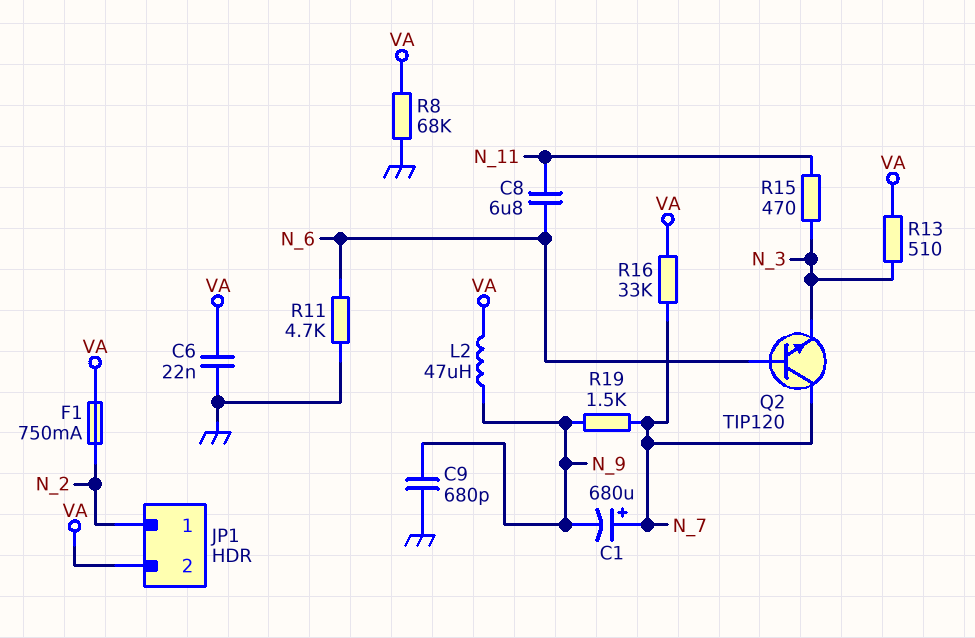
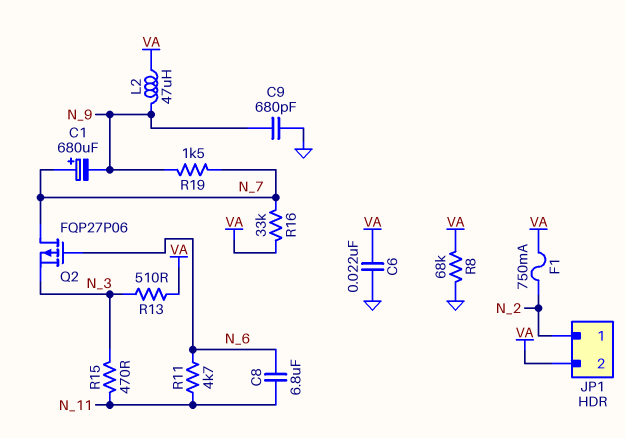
Q2: NPN TIP120 (B N_6, C N_7, E N_3) -> PMOS FQP27P06 (G N_6, D N_7, S N_3)
R11: 4.7k (GND, N_6) -> 4.7k (N_6, N_11)

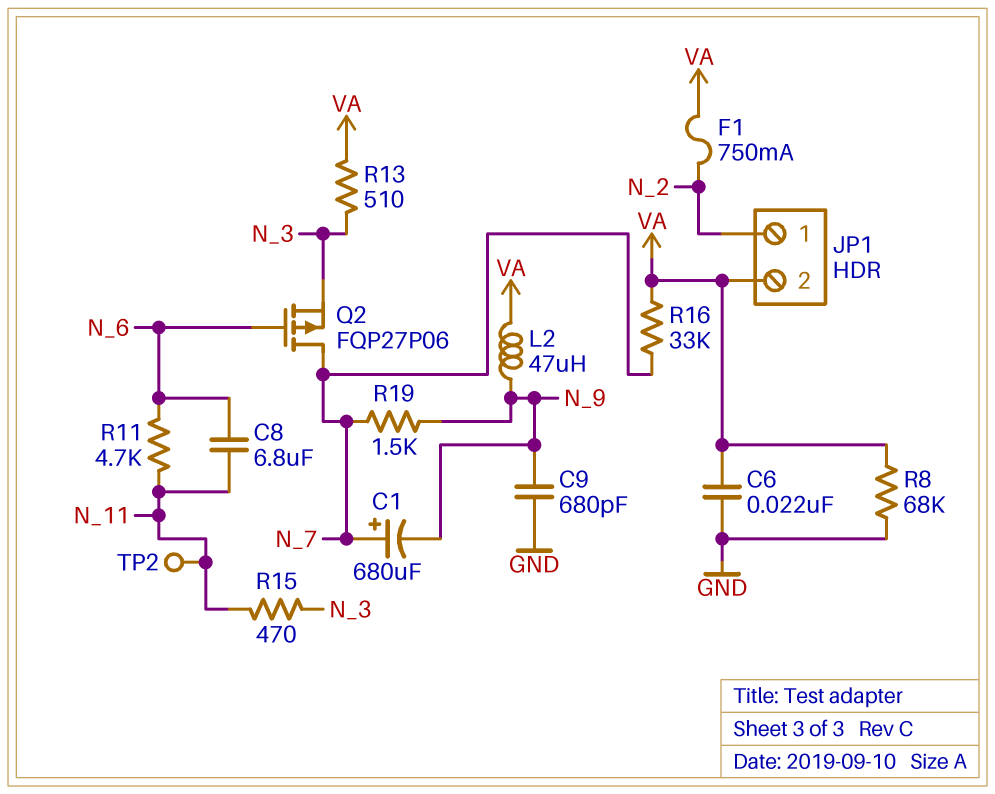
TP2: none -> test point (N_11)

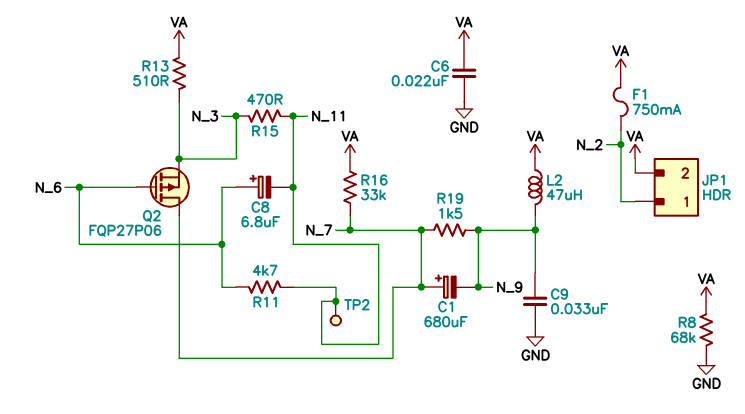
C8: 6.8uF (N_6, N_11) -> 6.8uF (plus N_6, minus N_11)
C9: 680pF (GND, N_9) -> 33nF (GND, N_9)

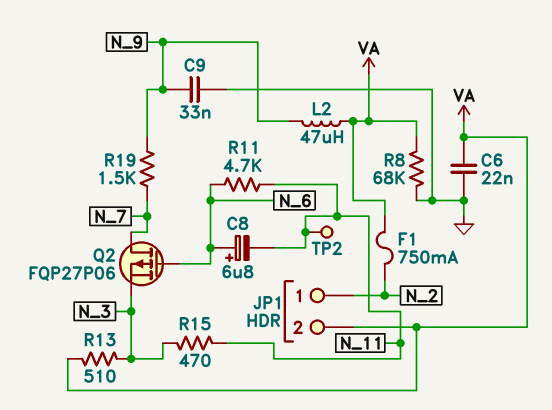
C1: 680uF (plus N_7, minus N_9) -> none
R16: 33k (N_7, VA) -> none

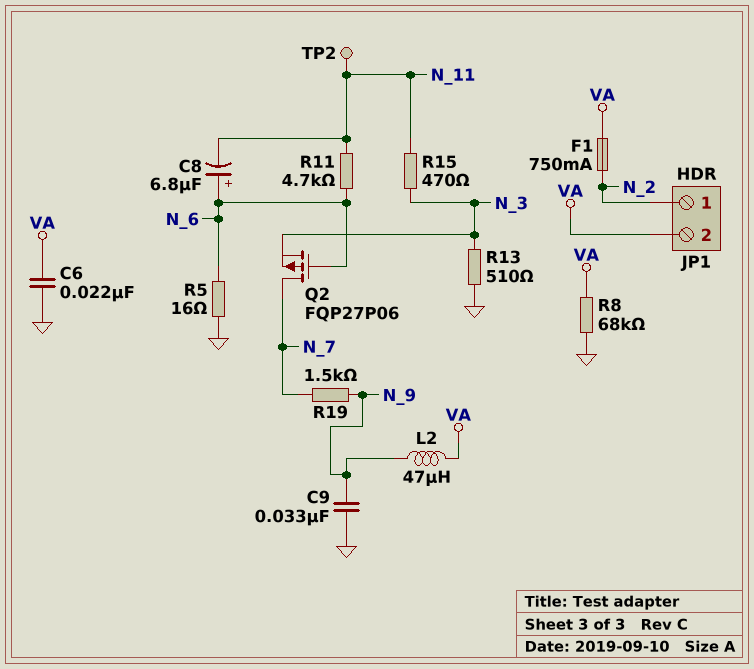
R5: none -> 16 (GND, N_6)
R13: 510 (N_3, VA) -> 510 (GND, N_3)

